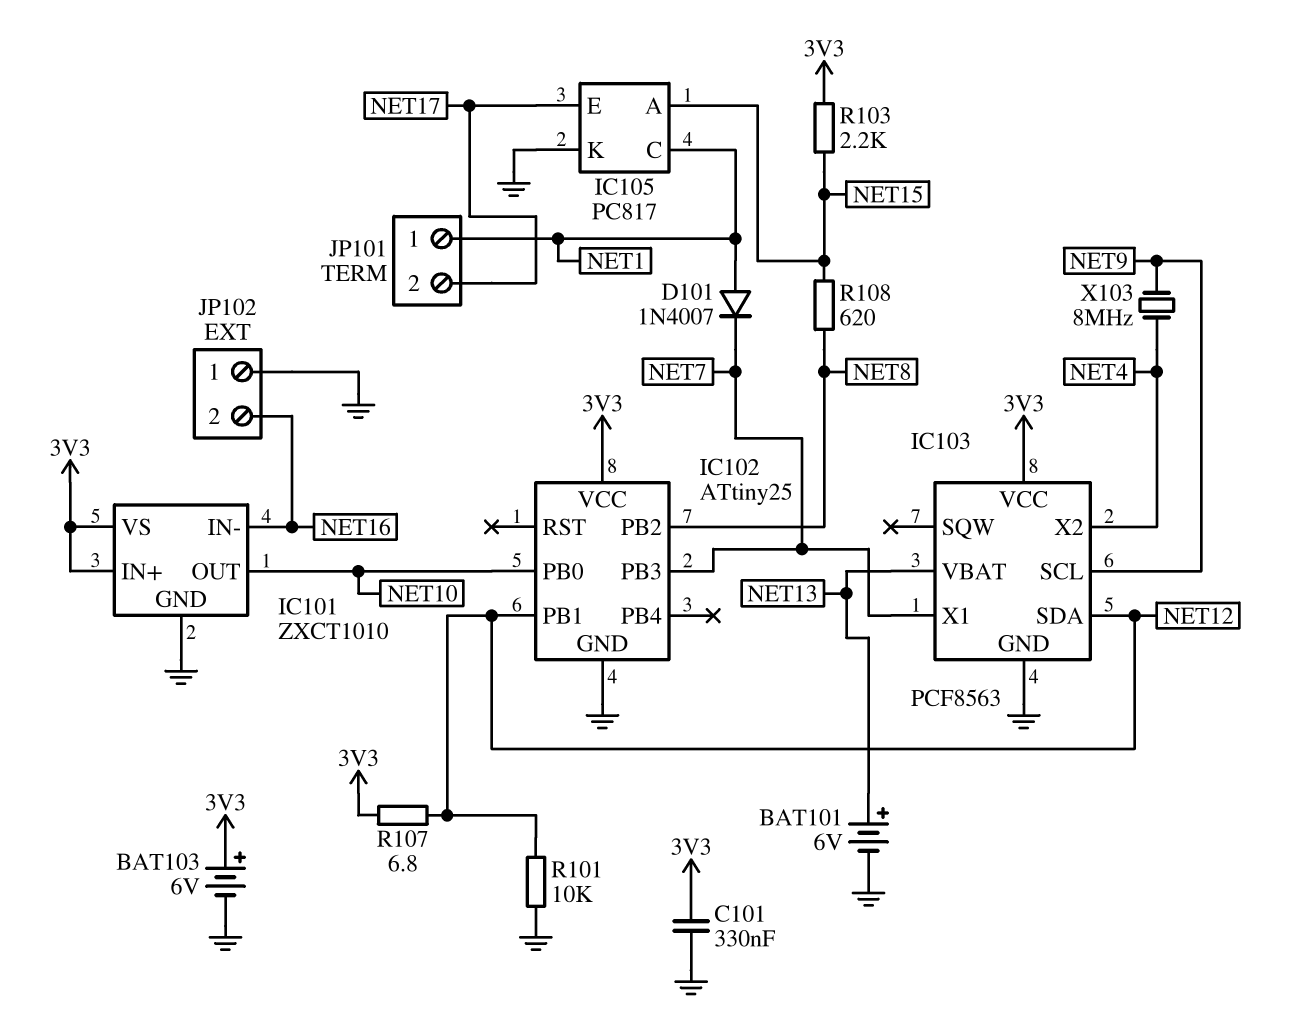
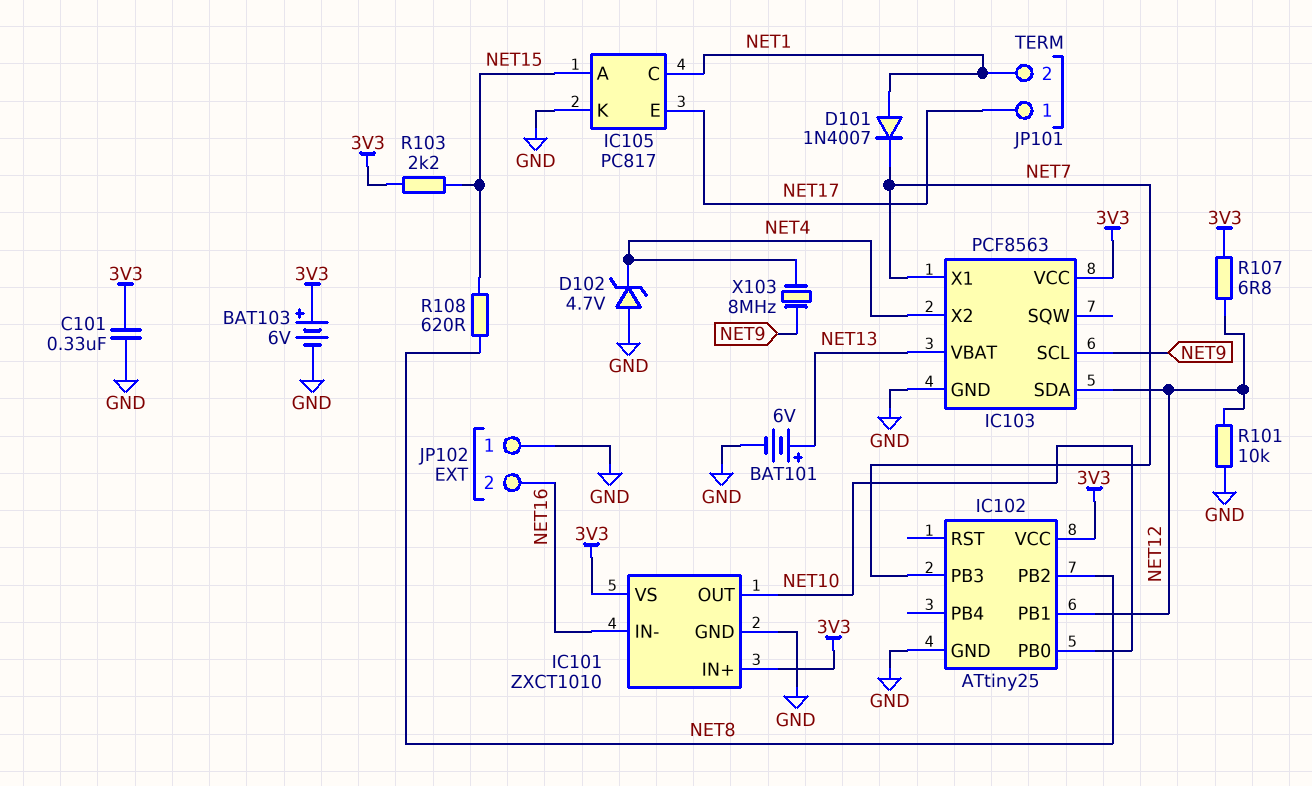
D102: none -> zener 4.7V (A GND, K NET4)
JP101 pin 1: NET1 -> NET17
JP101 pin 2: NET17 -> NET1

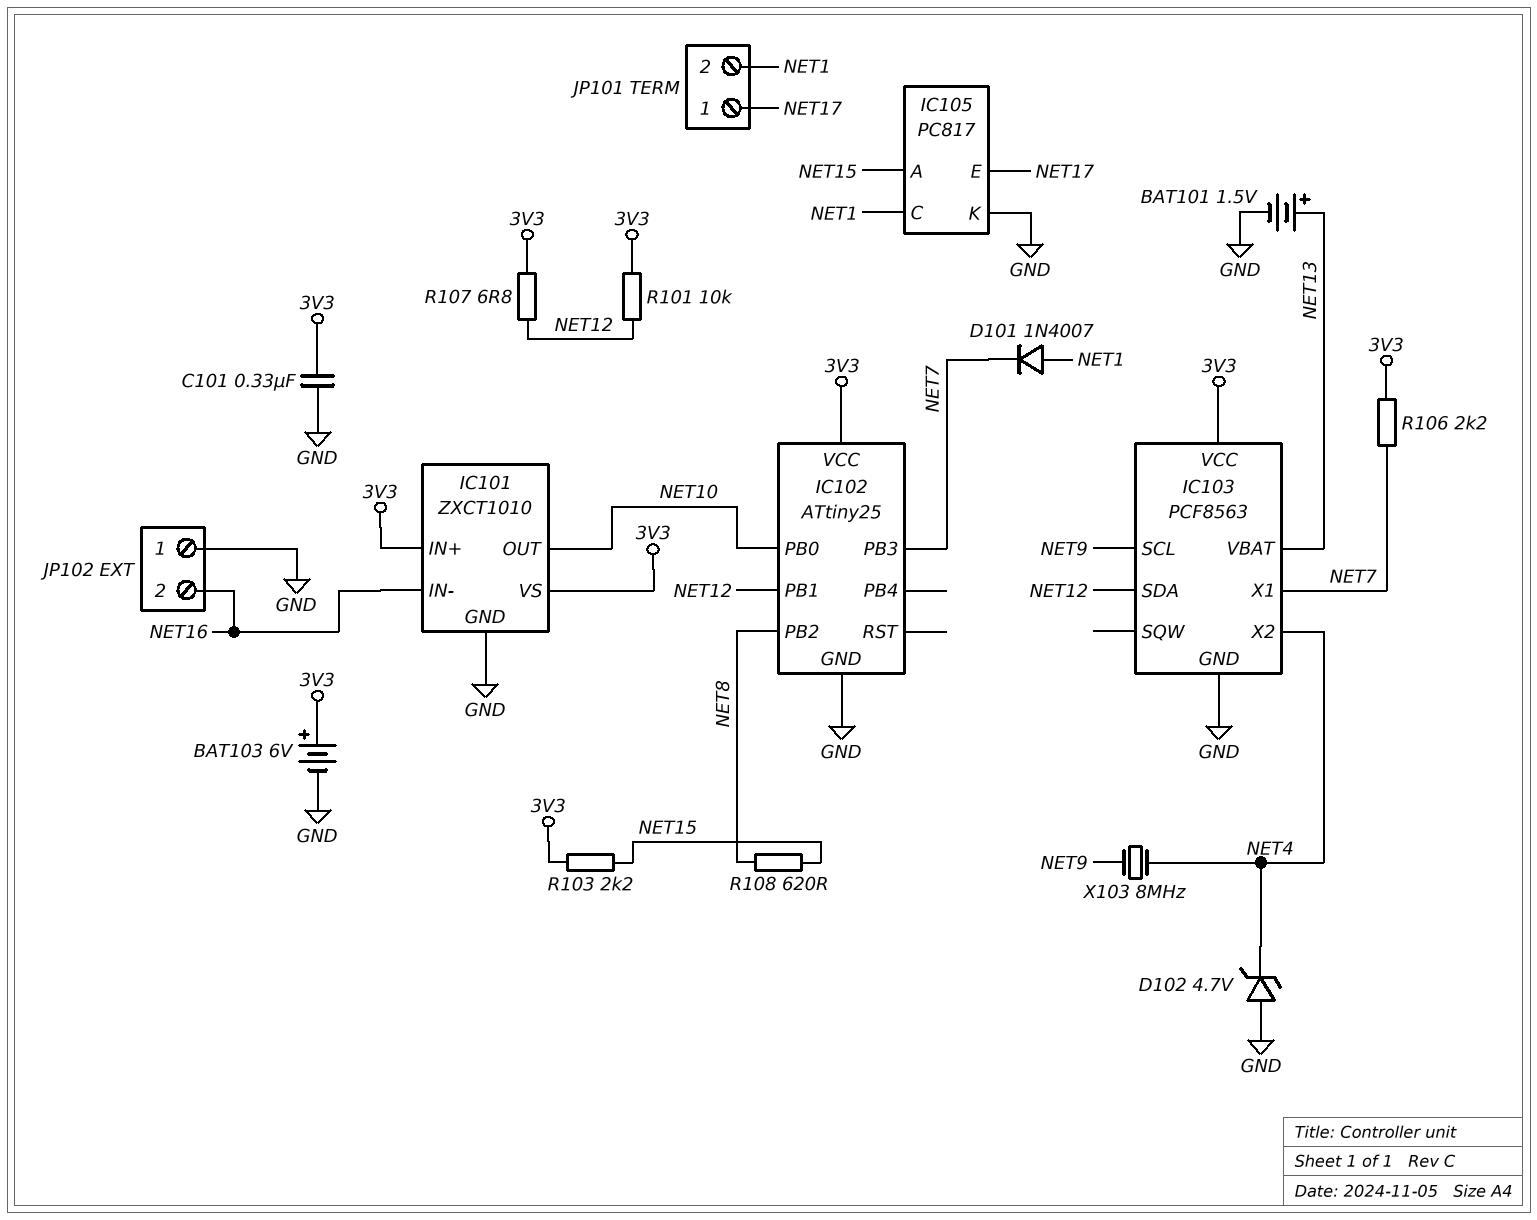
BAT101: 6V (plus NET13, minus GND) -> 1.5V (plus NET13, minus GND)
R101: 10k (GND, NET12) -> 10k (3V3, NET12)
R106: none -> 2.2k (3V3, NET7)

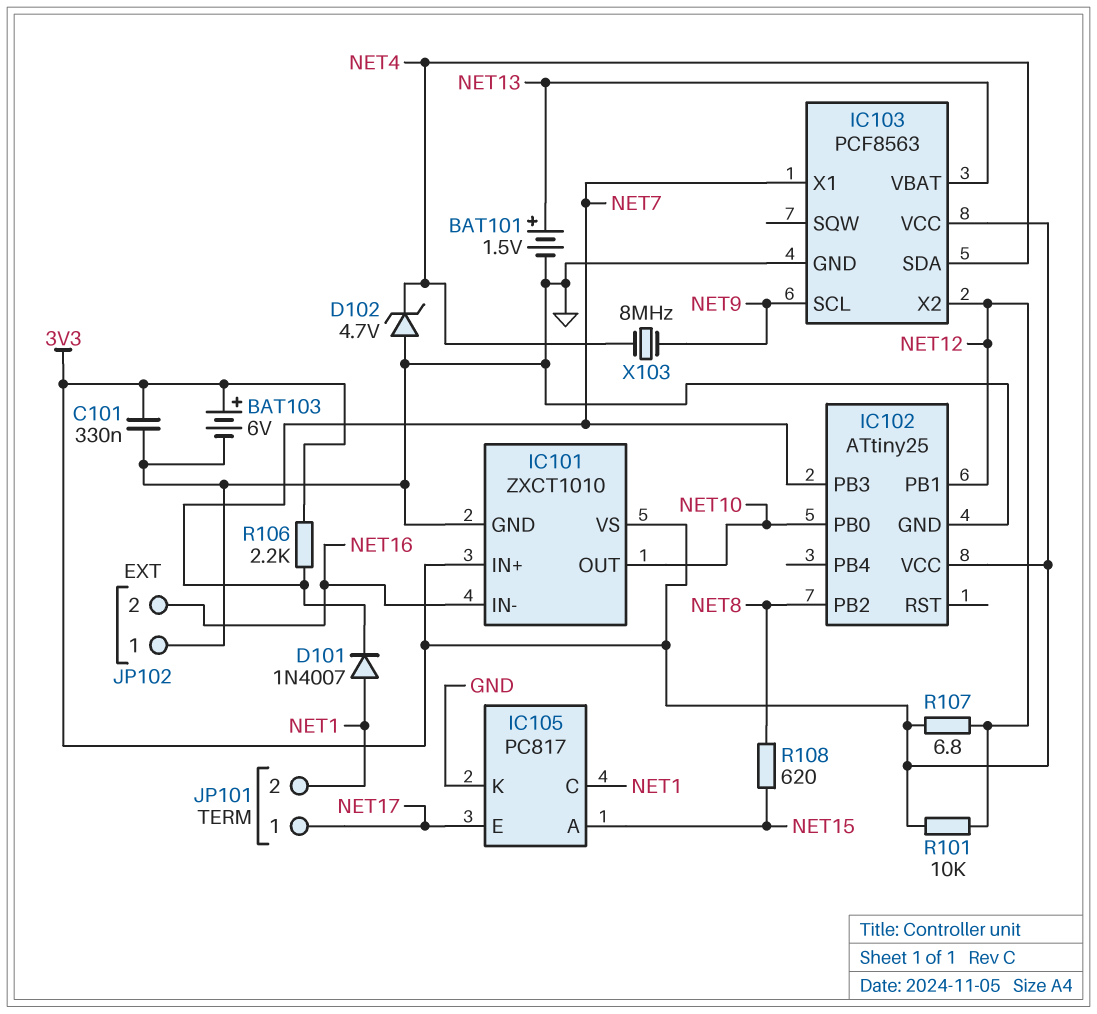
IC103 pin SDA: NET12 -> NET4
IC103 pin X2: NET4 -> NET12
R103: 2.2k (3V3, NET15) -> none

